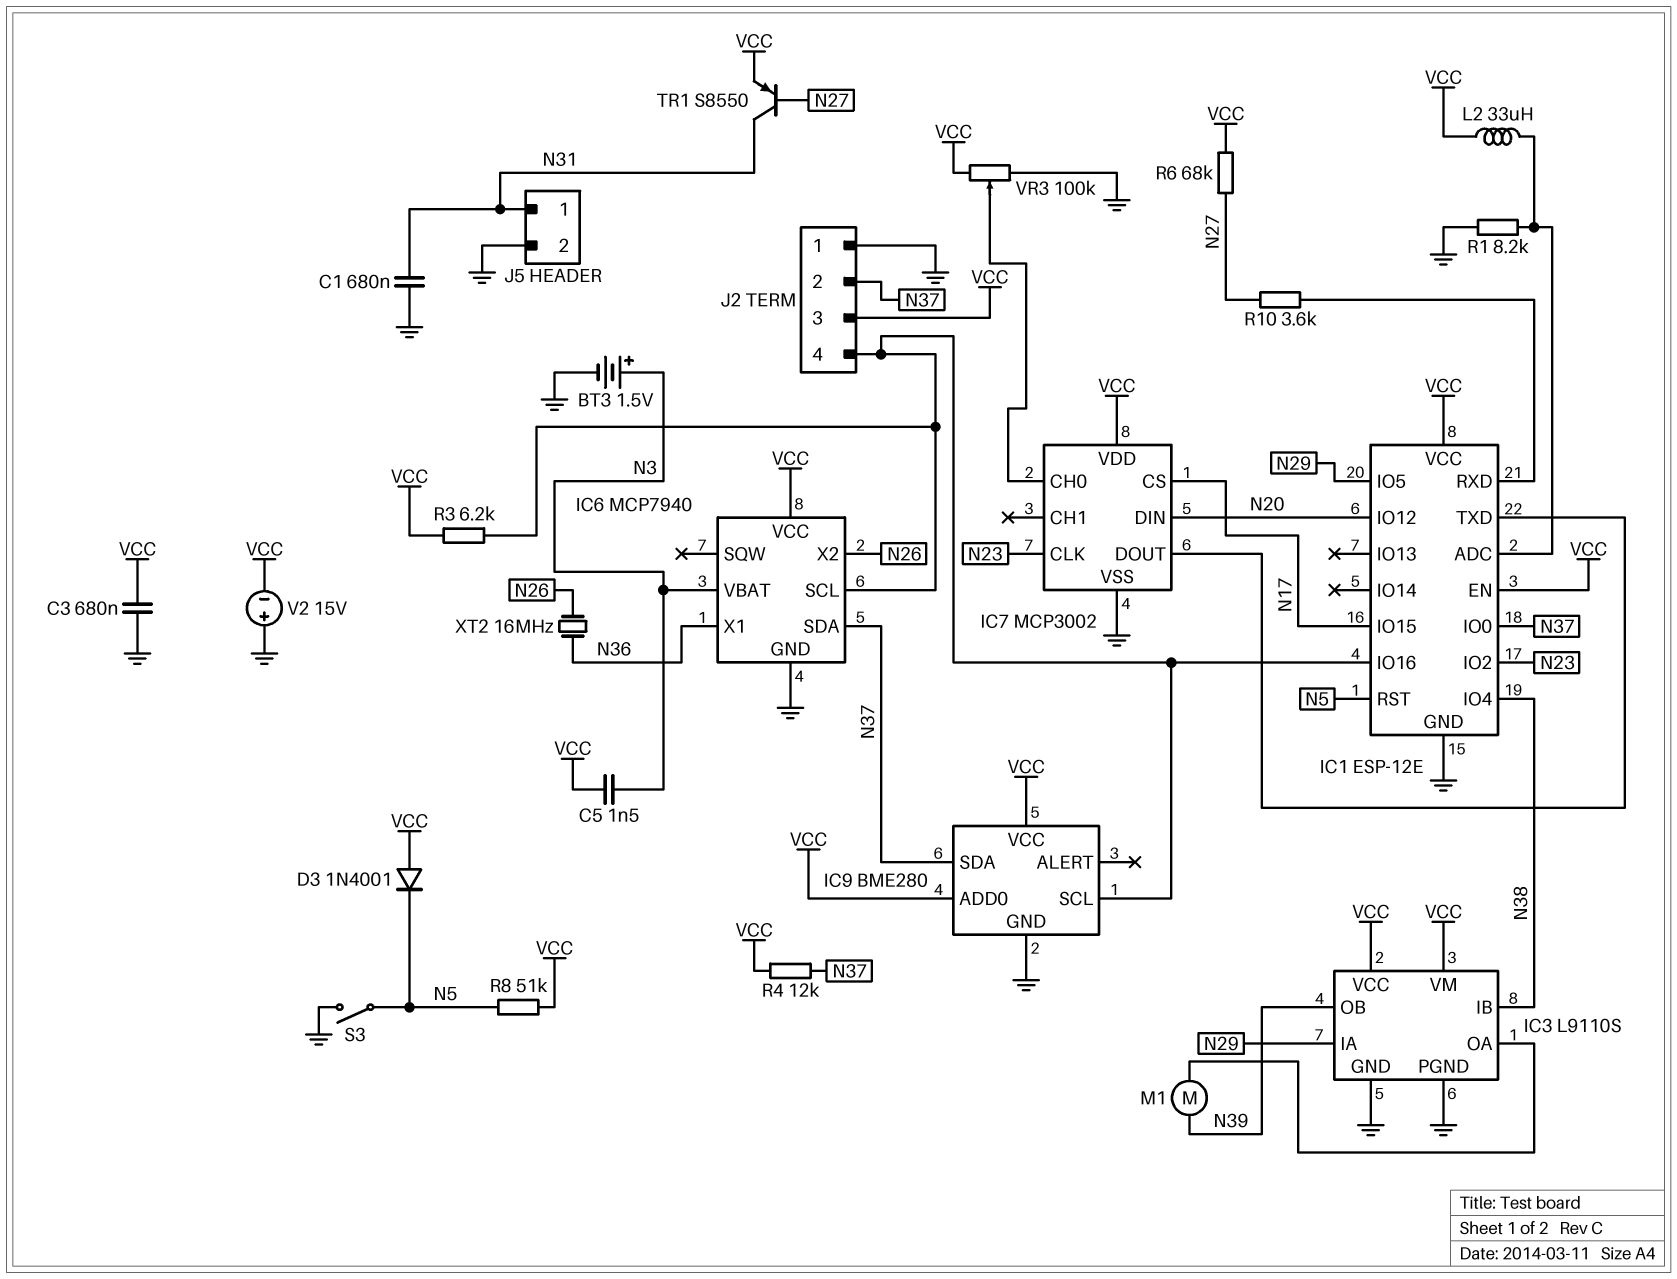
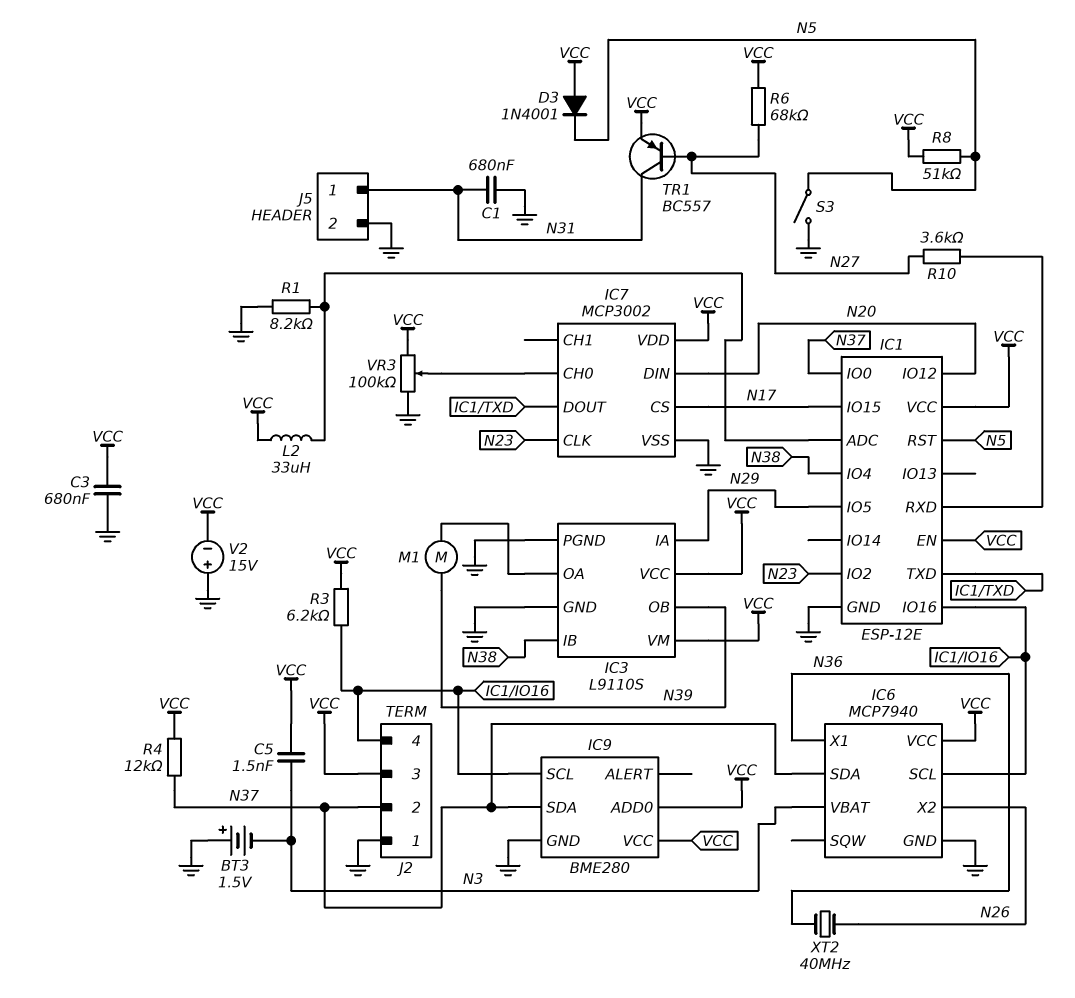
BT3: 1.5V (plus N3, minus GND) -> 1.5V (plus GND, minus N3)
TR1: PNP S8550 (B N27, C N31, E VCC) -> PNP BC557 (B N27, C N31, E VCC)
XT2: 16MHz (N26, N36) -> 40MHz (N26, N36)

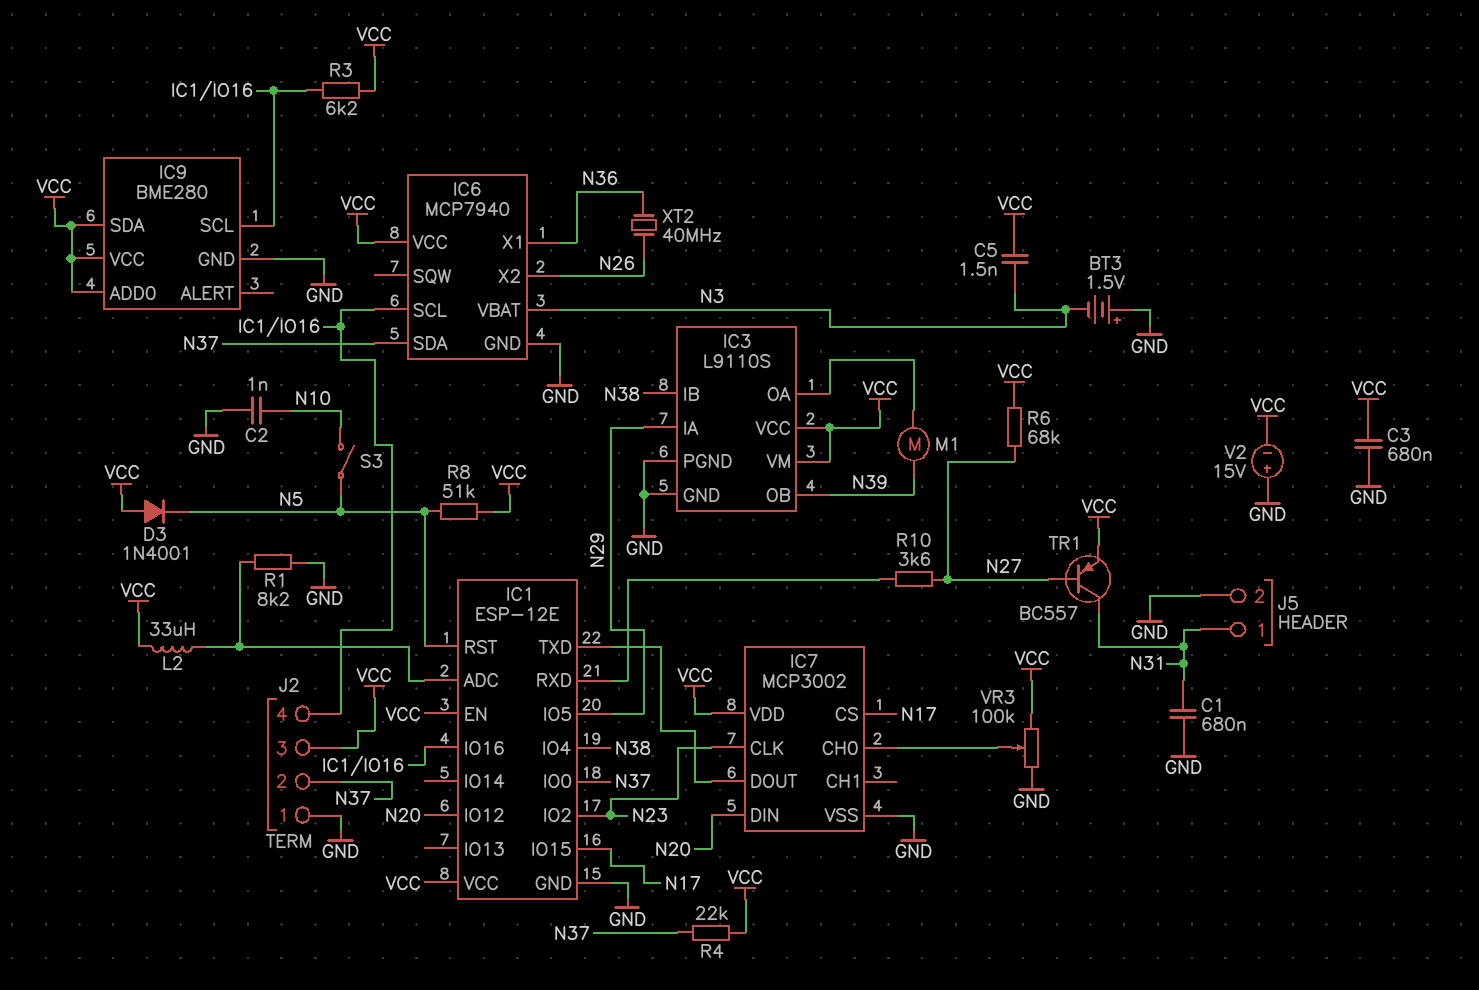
C2: none -> 1nF (GND, N10)
IC9 pin SDA: N37 -> VCC
R4: 12k (N37, VCC) -> 22k (N37, VCC)
S3: switch (GND, N5) -> switch (N5, N10)

